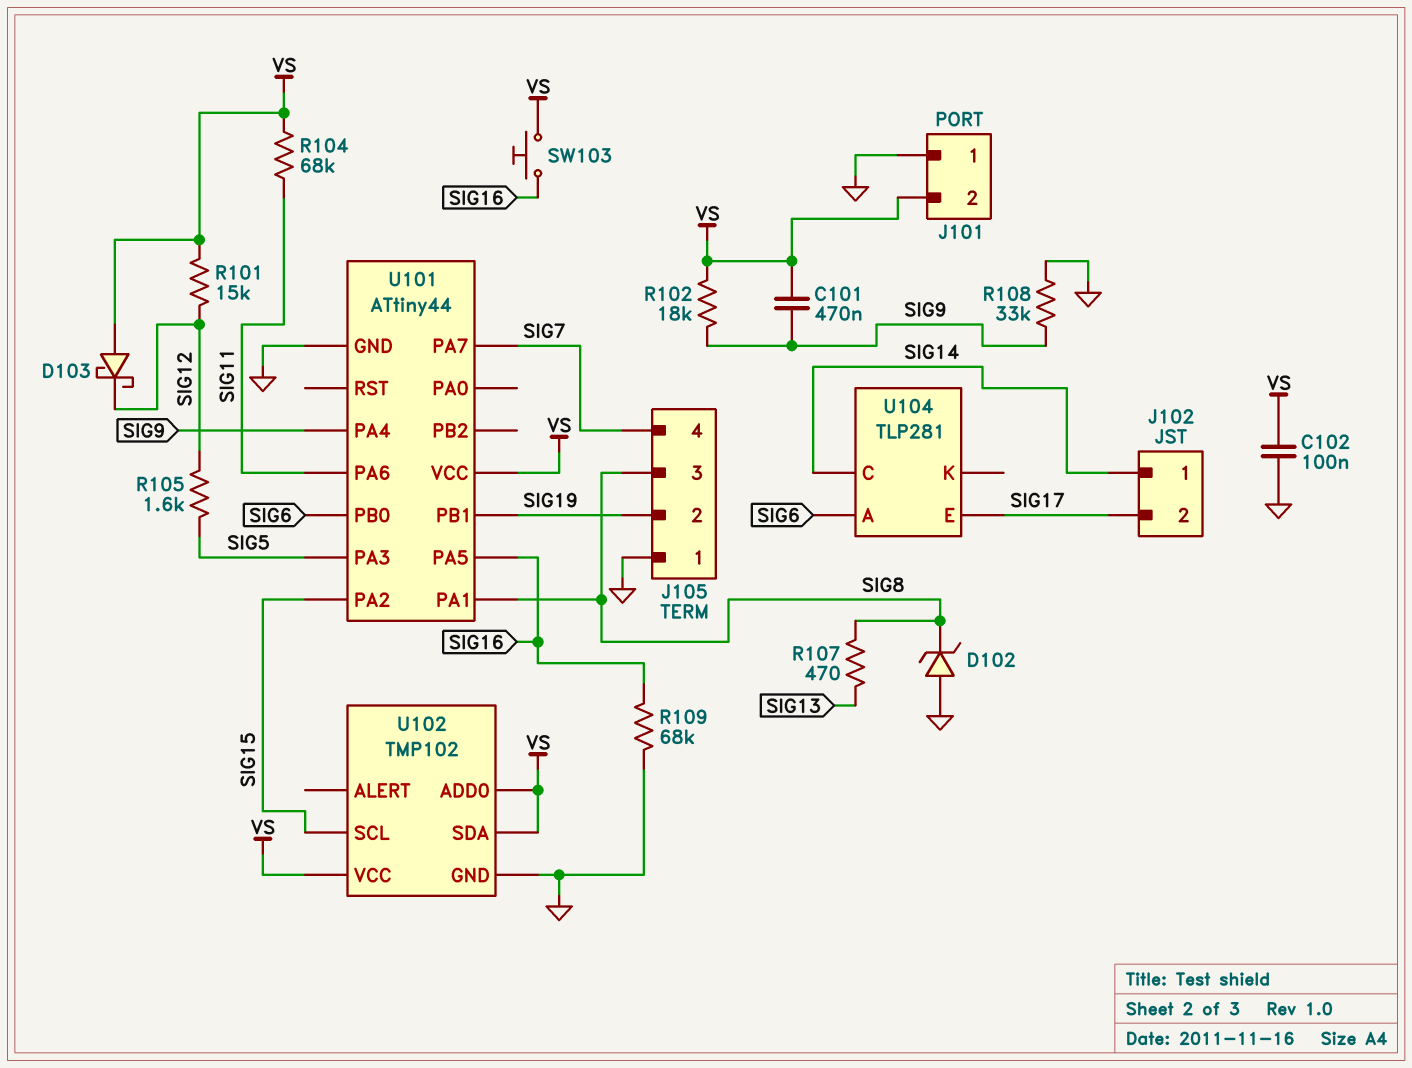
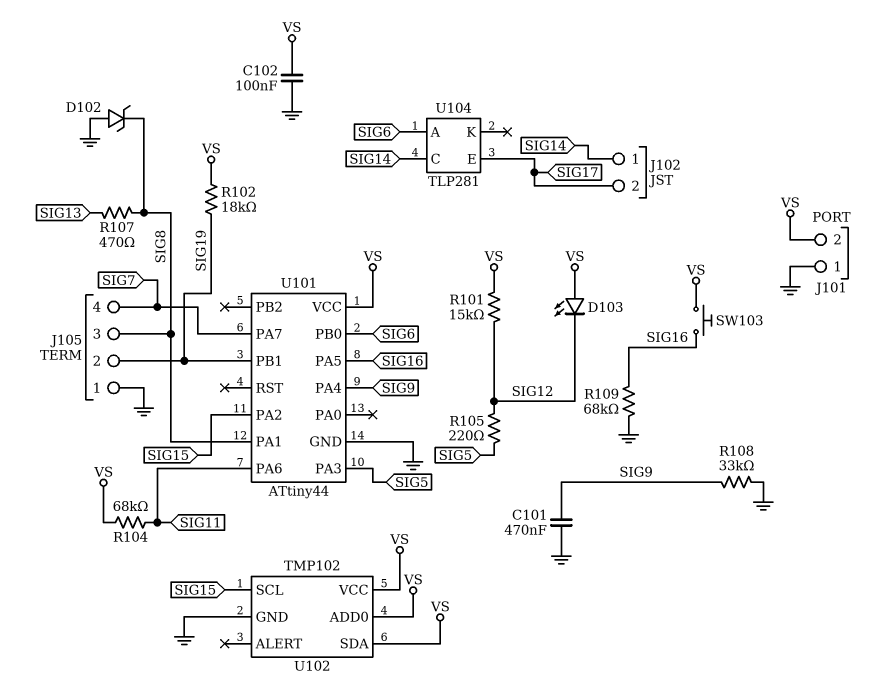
C101: 470nF (SIG9, VS) -> 470nF (GND, SIG9)
D103: schottky (A VS, K SIG12) -> LED (A VS, K SIG12)
R102: 18k (SIG9, VS) -> 18k (SIG19, VS)
R105: 1.6k (SIG5, SIG12) -> 220 (SIG5, SIG12)

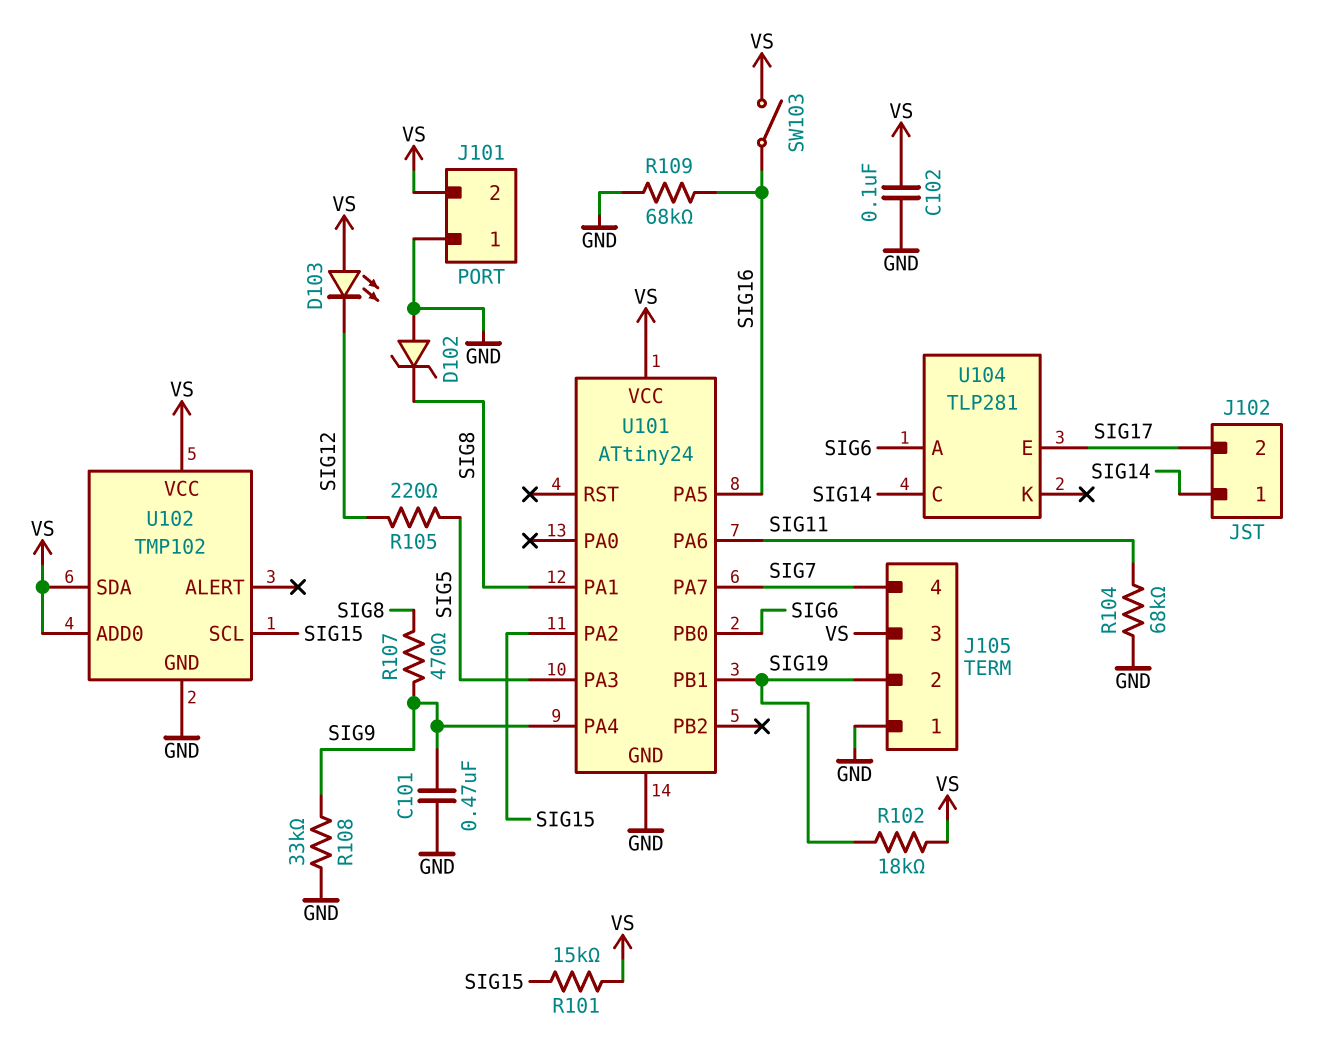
J105 pin 3: SIG8 -> VS
R101: 15k (SIG12, VS) -> 15k (SIG15, VS)
R104: 68k (SIG11, VS) -> 68k (GND, SIG11)
R107: 470 (SIG8, SIG13) -> 470 (SIG8, SIG9)
SW103: button (SIG16, VS) -> switch (SIG16, VS)
U101: ATtiny44 -> ATtiny24

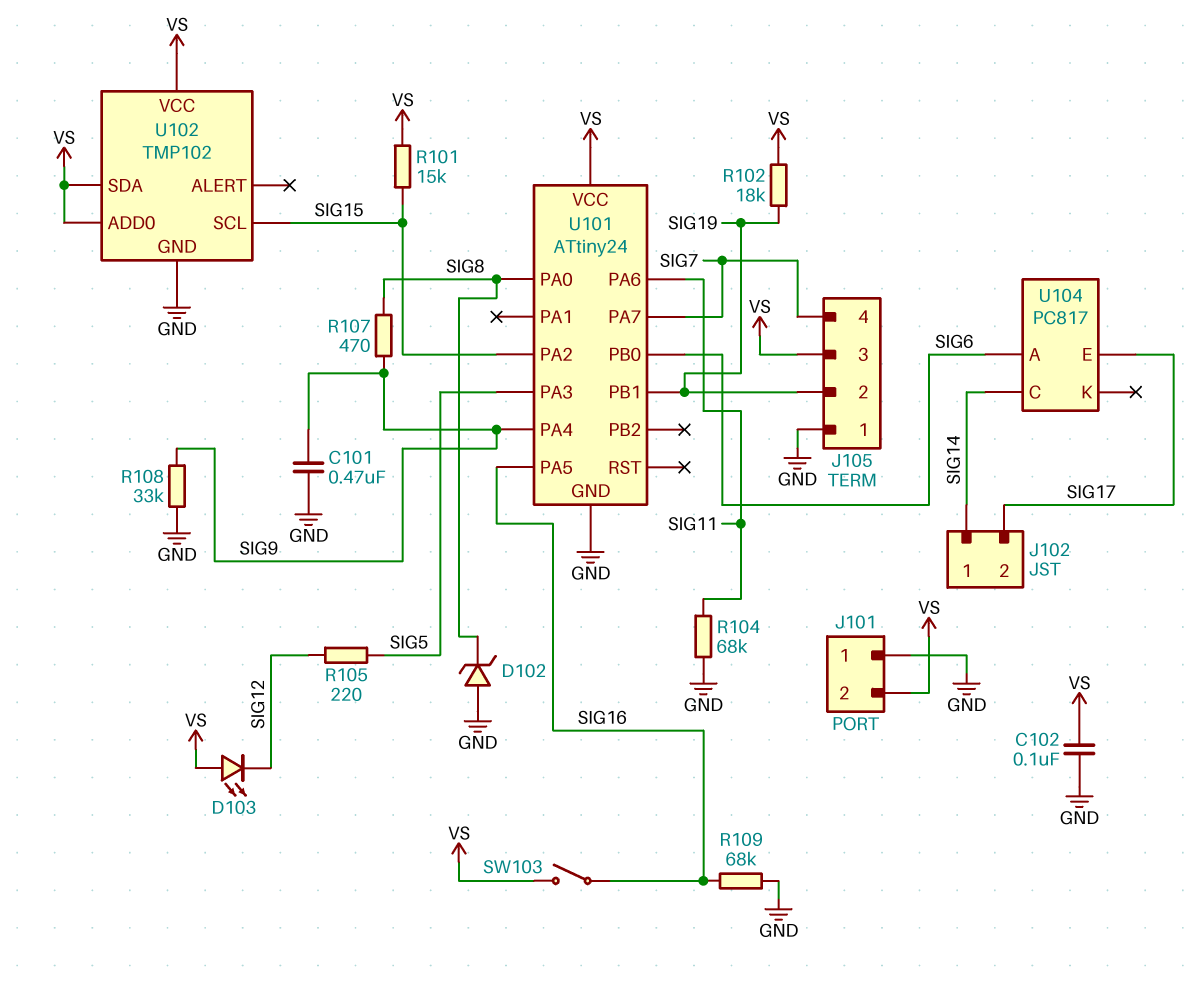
U101 pin PA0: none -> SIG8
U101 pin PA1: SIG8 -> none
U104: TLP281 -> PC817

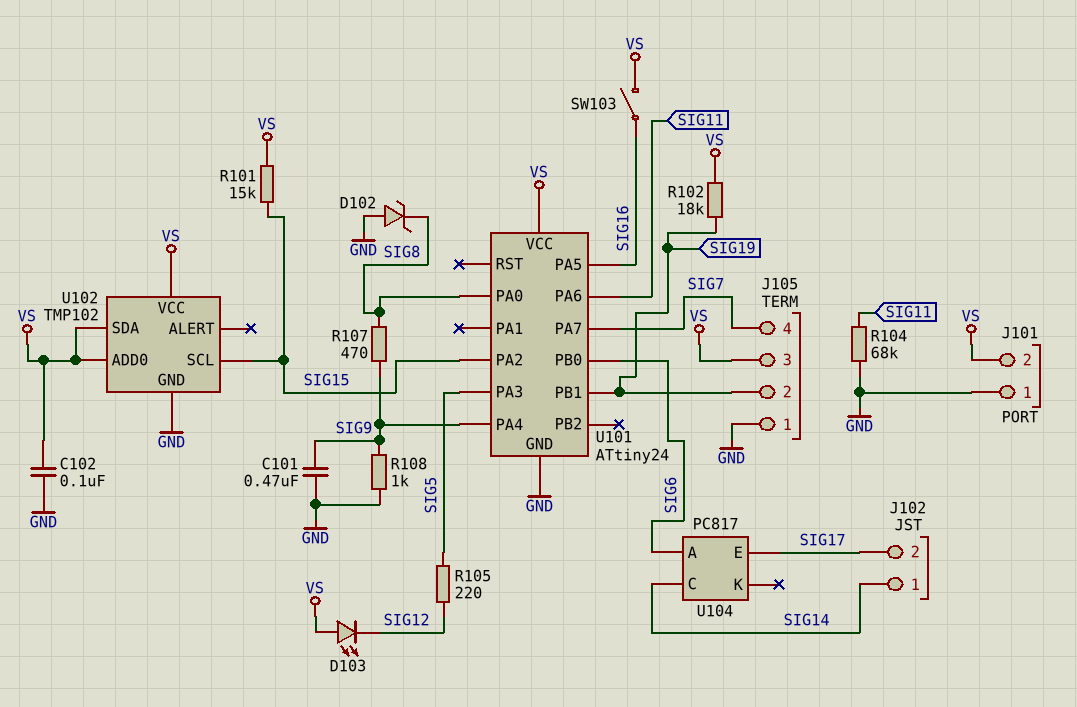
R108: 33k (GND, SIG9) -> 1k (GND, SIG9)
R109: 68k (GND, SIG16) -> none

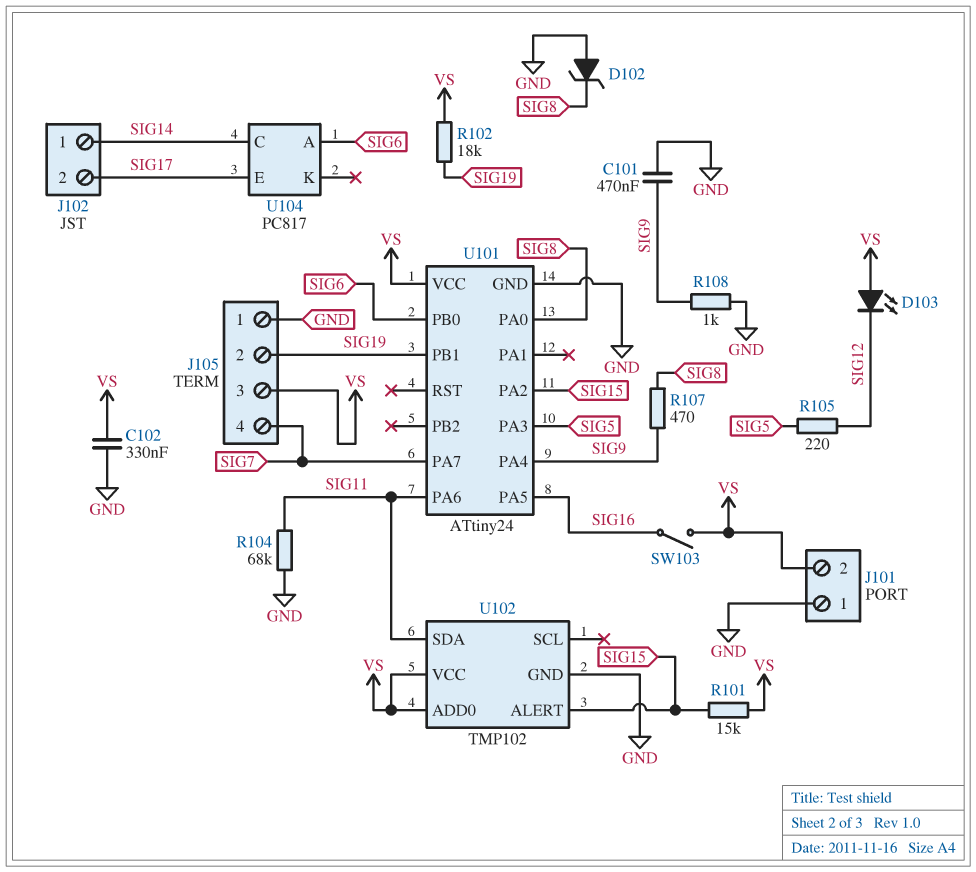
C102: 100nF (GND, VS) -> 330nF (GND, VS)
U102 pin ALERT: none -> SIG15
U102 pin SCL: SIG15 -> none
U102 pin SDA: VS -> SIG11

